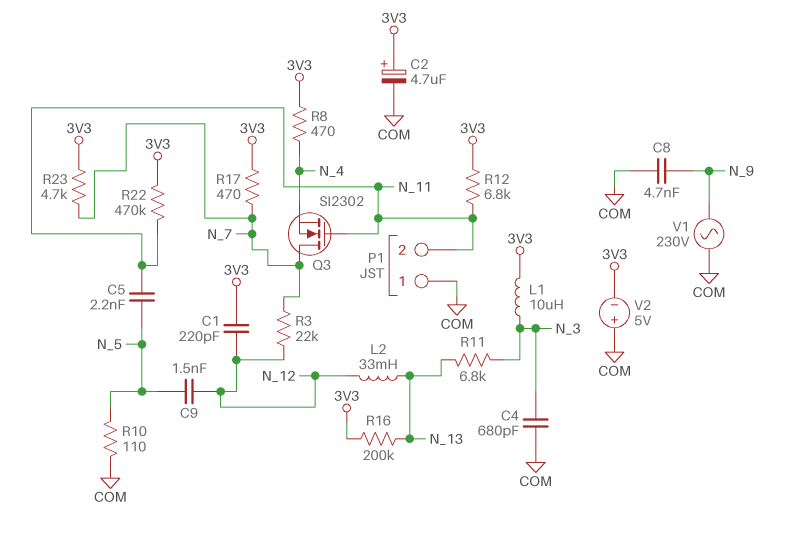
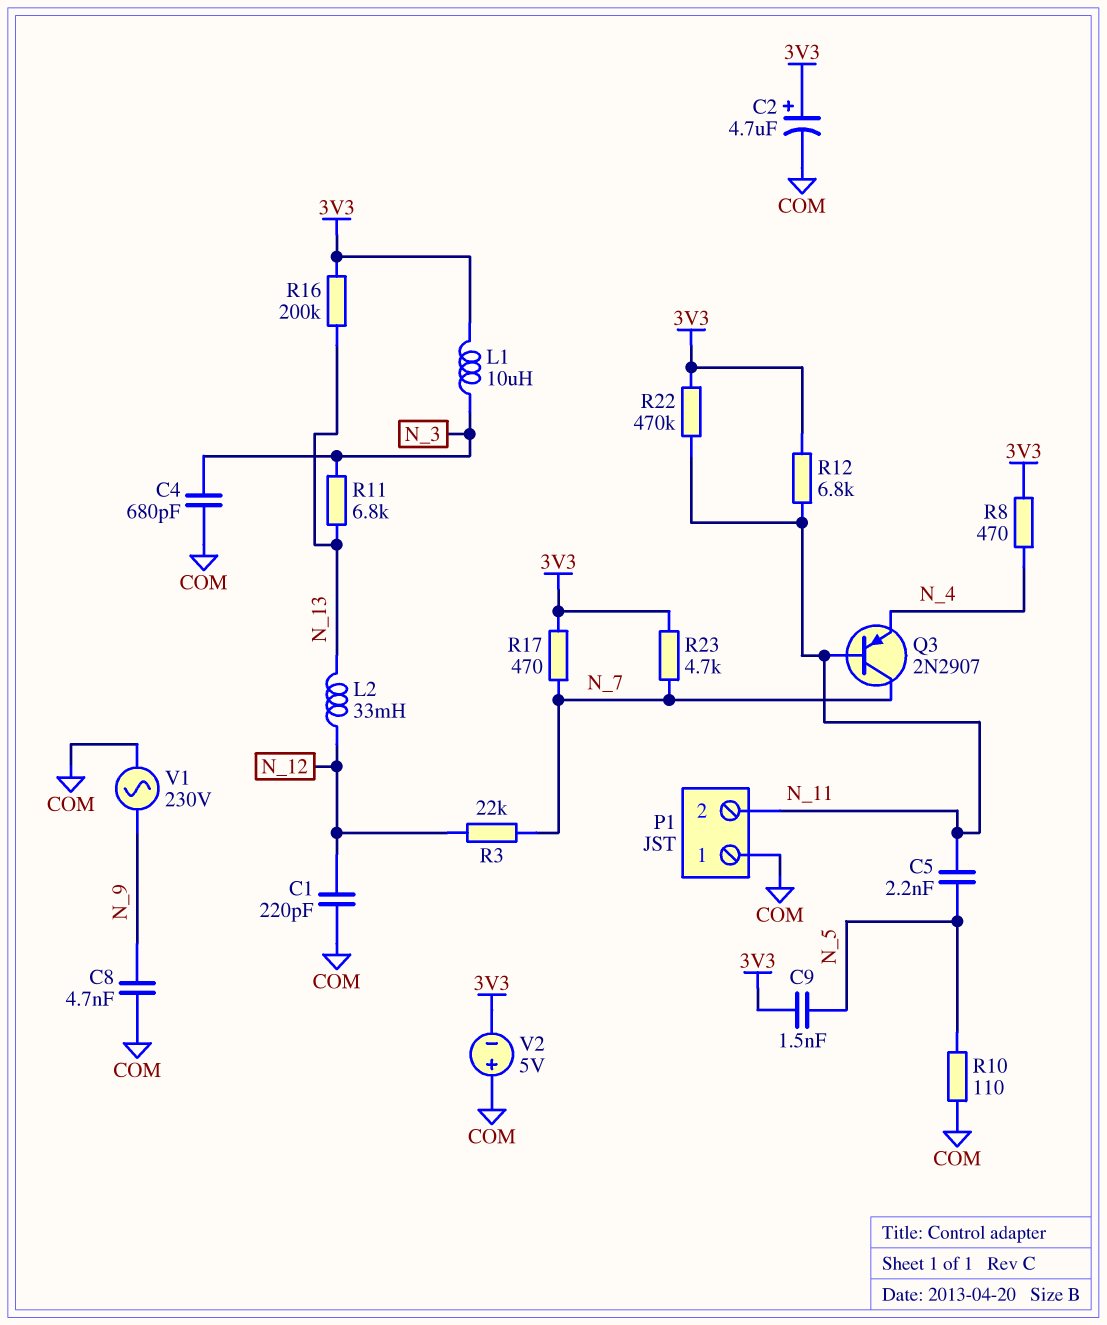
C1: 220pF (3V3, N_12) -> 220pF (COM, N_12)
C9: 1.5nF (N_5, N_12) -> 1.5nF (3V3, N_5)
Q3: NMOS SI2302 (G N_11, D N_7, S N_4) -> PNP 2N2907 (B N_11, C N_7, E N_4)

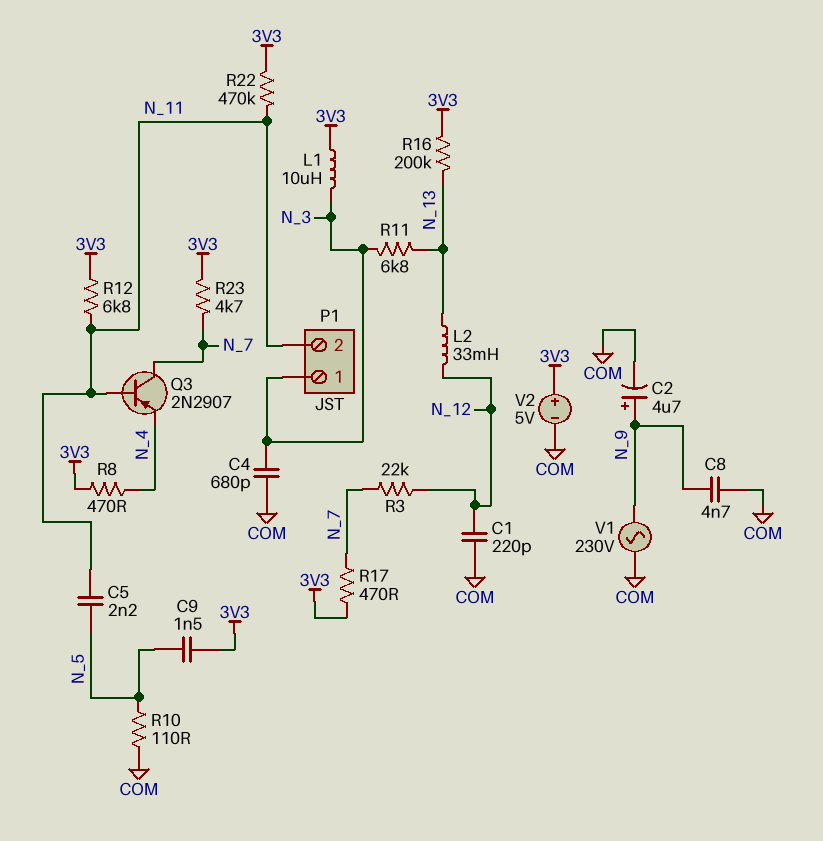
C2: 4.7uF (plus 3V3, minus COM) -> 4.7uF (plus N_9, minus COM)
P1 pin 1: COM -> N_3
V2: 5V (plus COM, minus 3V3) -> 5V (plus 3V3, minus COM)

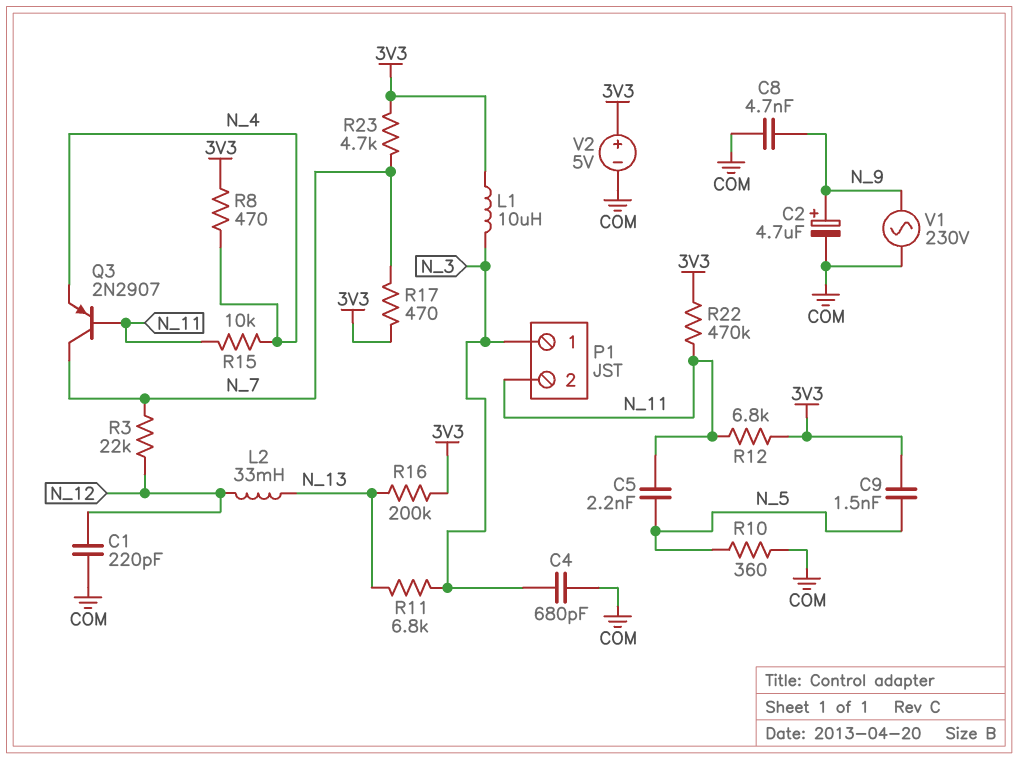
R10: 110 (COM, N_5) -> 360 (COM, N_5)
R15: none -> 10k (N_4, N_11)

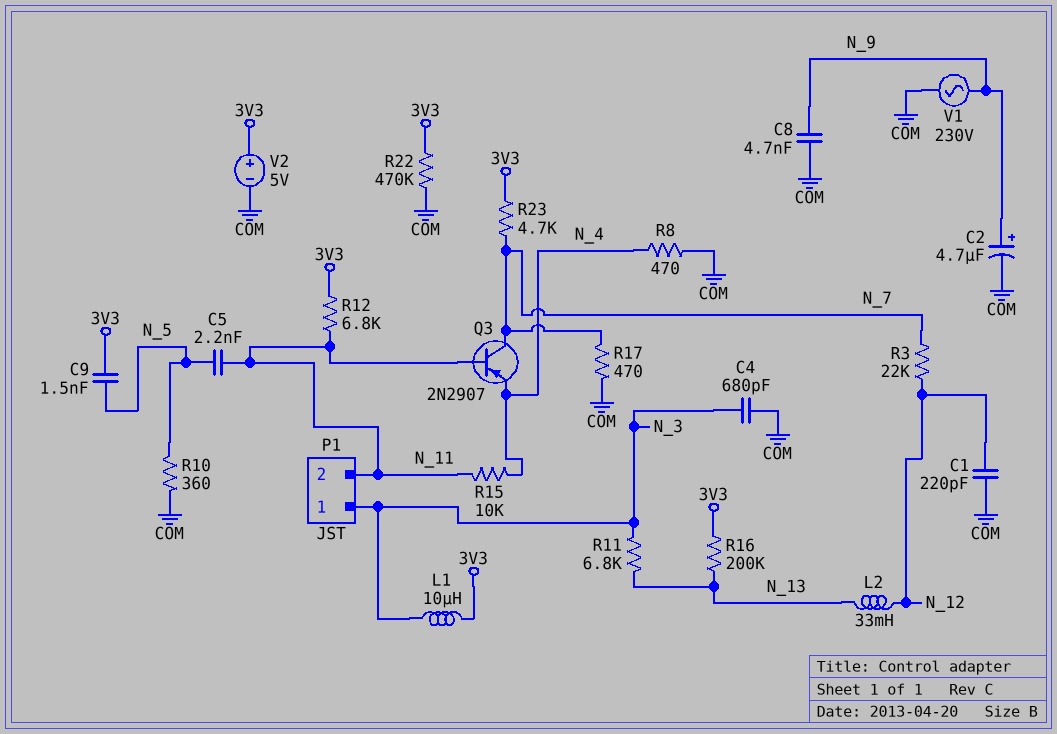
R8: 470 (3V3, N_4) -> 470 (COM, N_4)
R17: 470 (3V3, N_7) -> 470 (COM, N_7)
R22: 470k (3V3, N_11) -> 470k (3V3, COM)

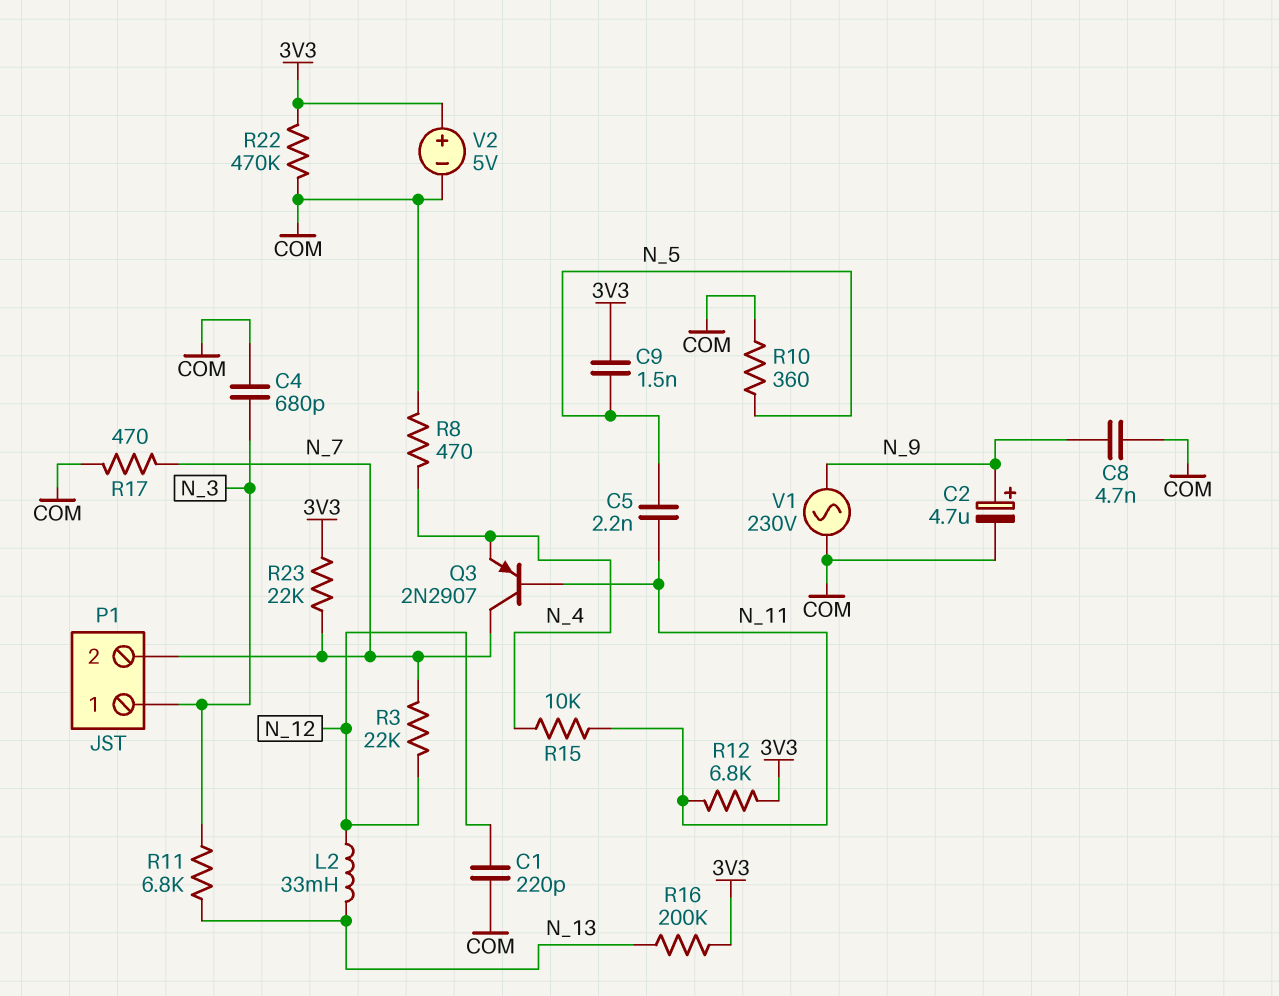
L1: 10uH (3V3, N_3) -> none
P1 pin 2: N_11 -> N_7
R23: 4.7k (3V3, N_7) -> 22k (3V3, N_7)

